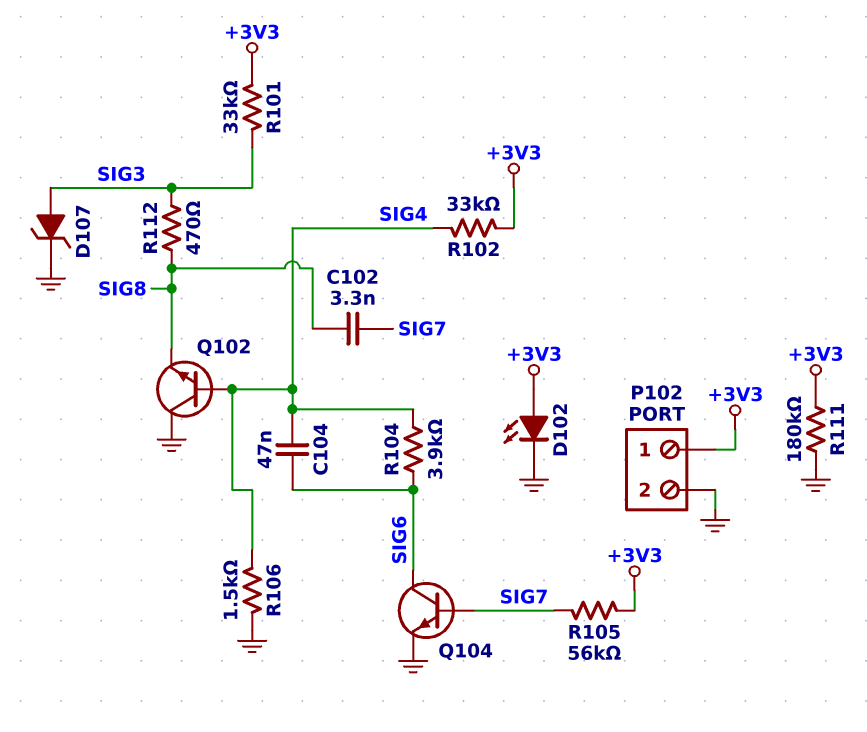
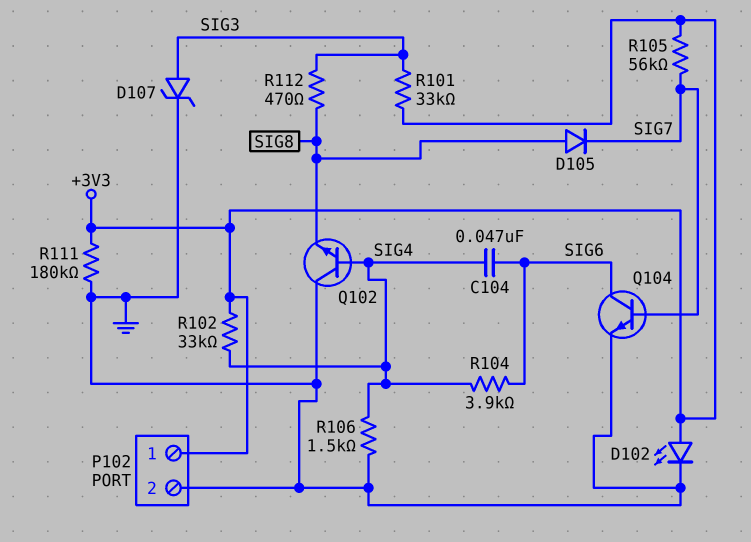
C102: 3.3nF (SIG7, SIG8) -> none
D105: none -> diode (A SIG8, K SIG7)

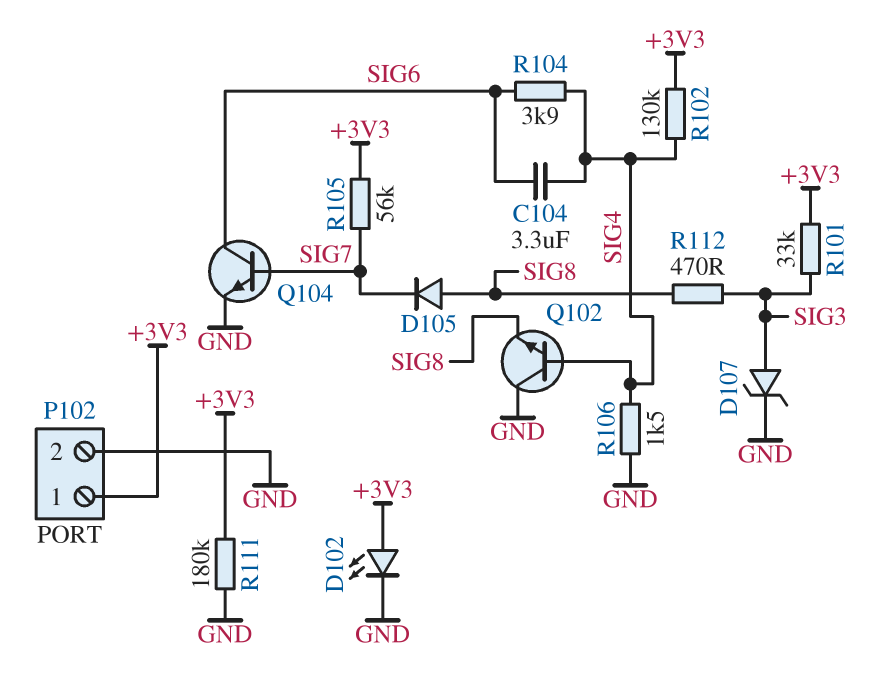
C104: 47nF (SIG4, SIG6) -> 3.3uF (SIG4, SIG6)
R102: 33k (+3V3, SIG4) -> 130k (+3V3, SIG4)

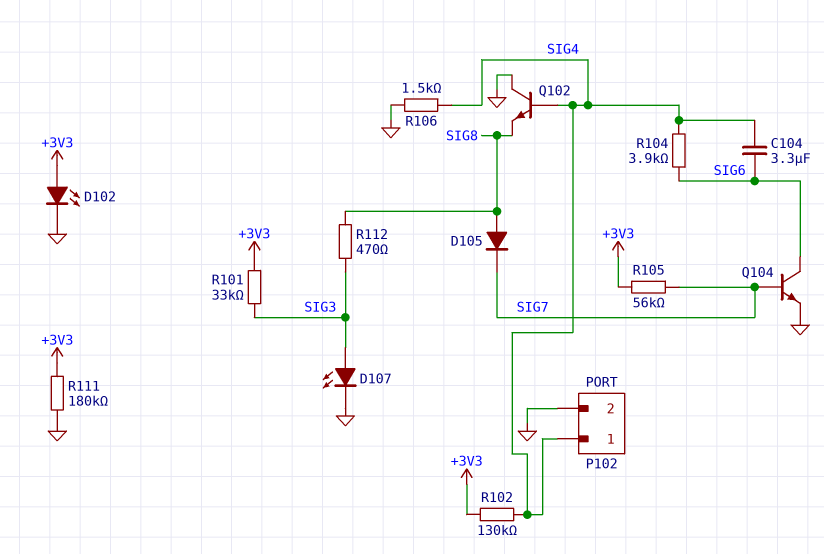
D107: zener (A SIG3, K GND) -> LED (A SIG3, K GND)
P102 pin 1: +3V3 -> SIG4

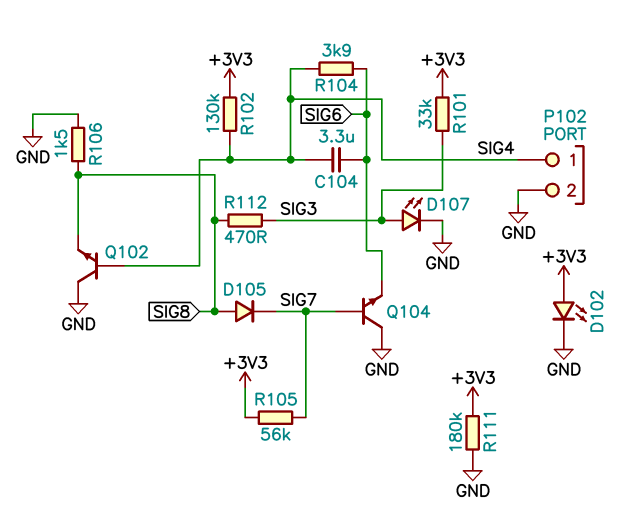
Q104: NPN (B SIG7, C SIG6, E GND) -> NPN (B SIG7, C GND, E SIG6)
R106: 1.5k (GND, SIG4) -> 1.5k (GND, SIG8)

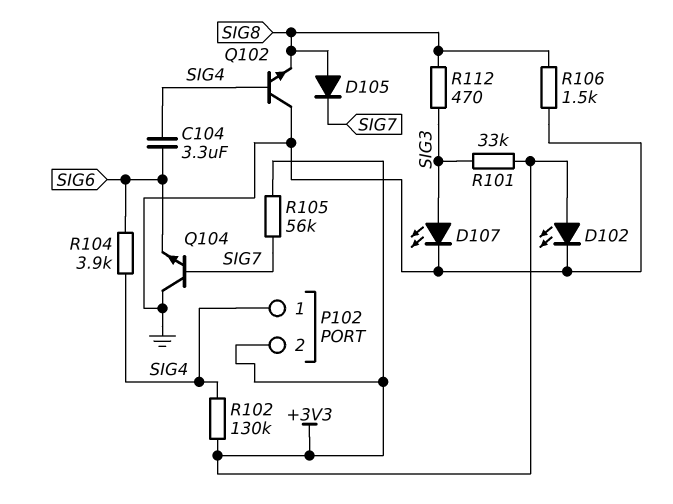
P102 pin 2: GND -> +3V3
R111: 180k (+3V3, GND) -> none

